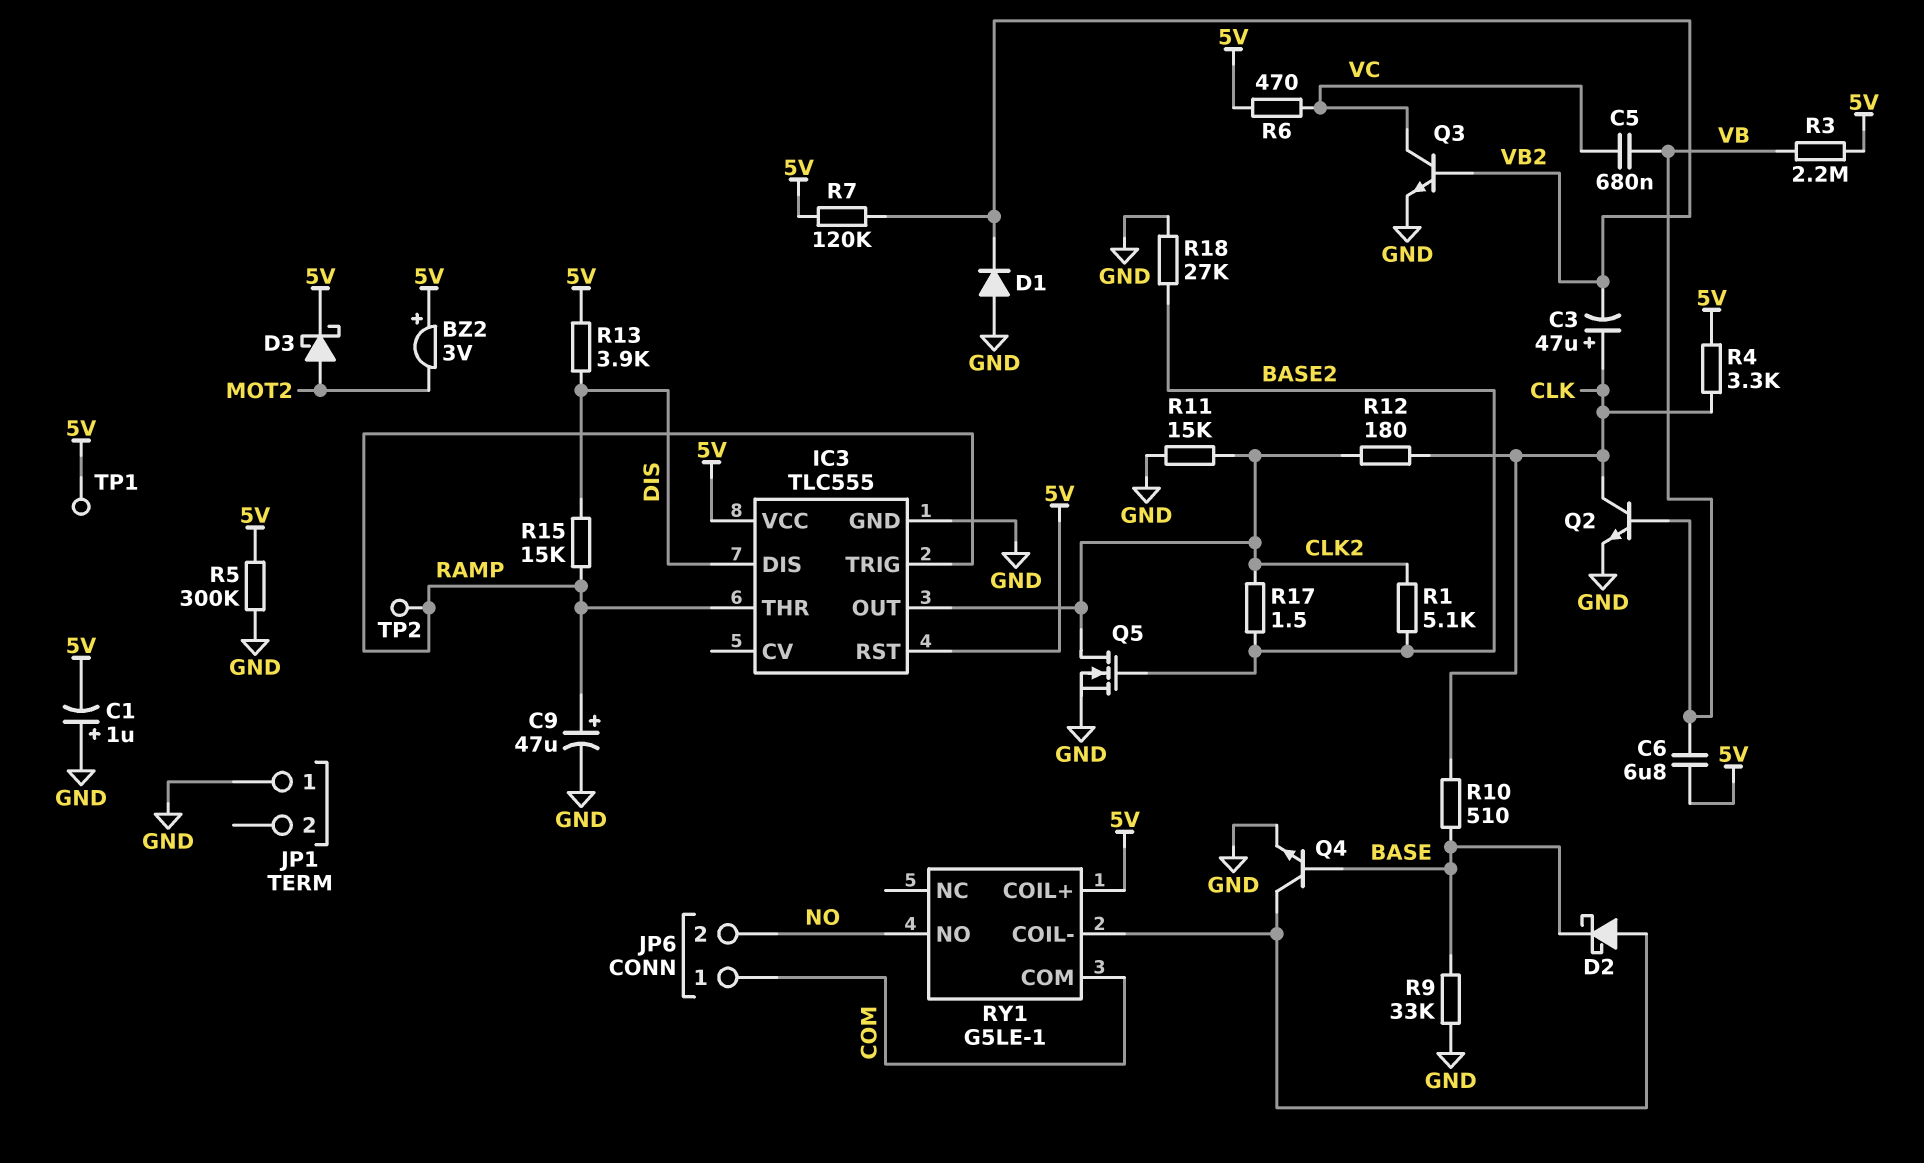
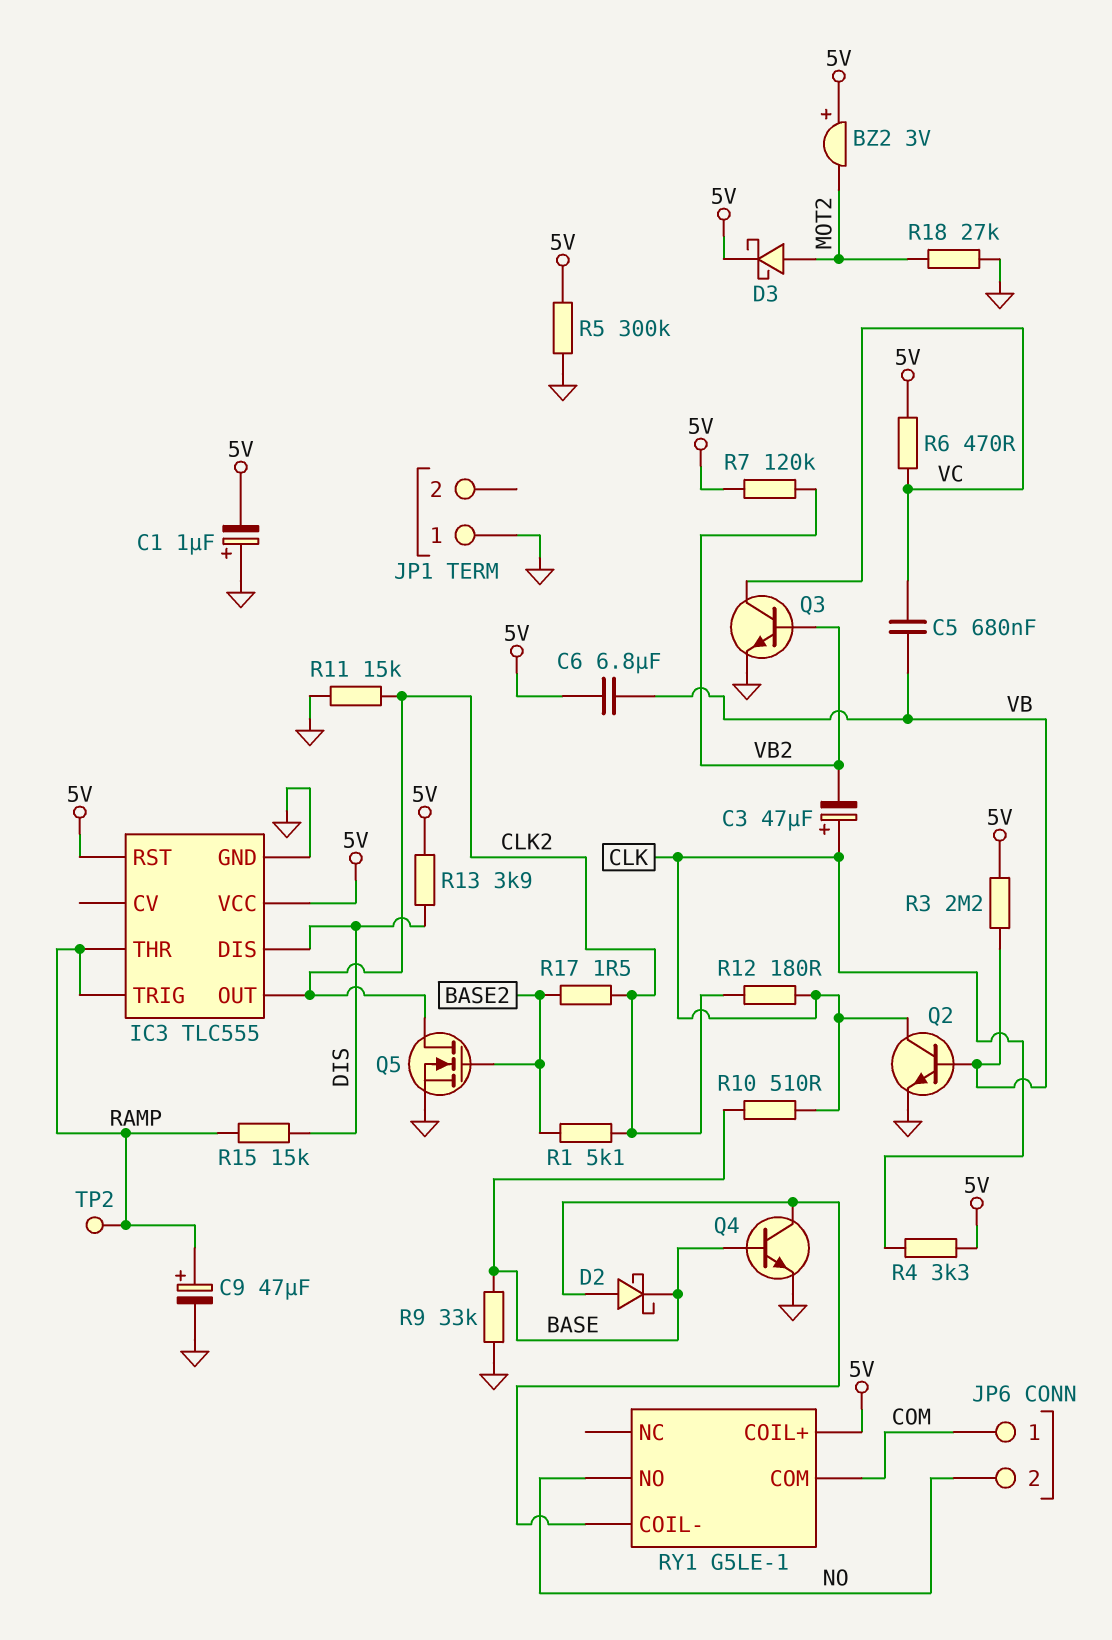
D1: diode (A GND, K VB2) -> none
R18: 27k (BASE2, GND) -> 27k (GND, MOT2)
TP1: test point (5V) -> none

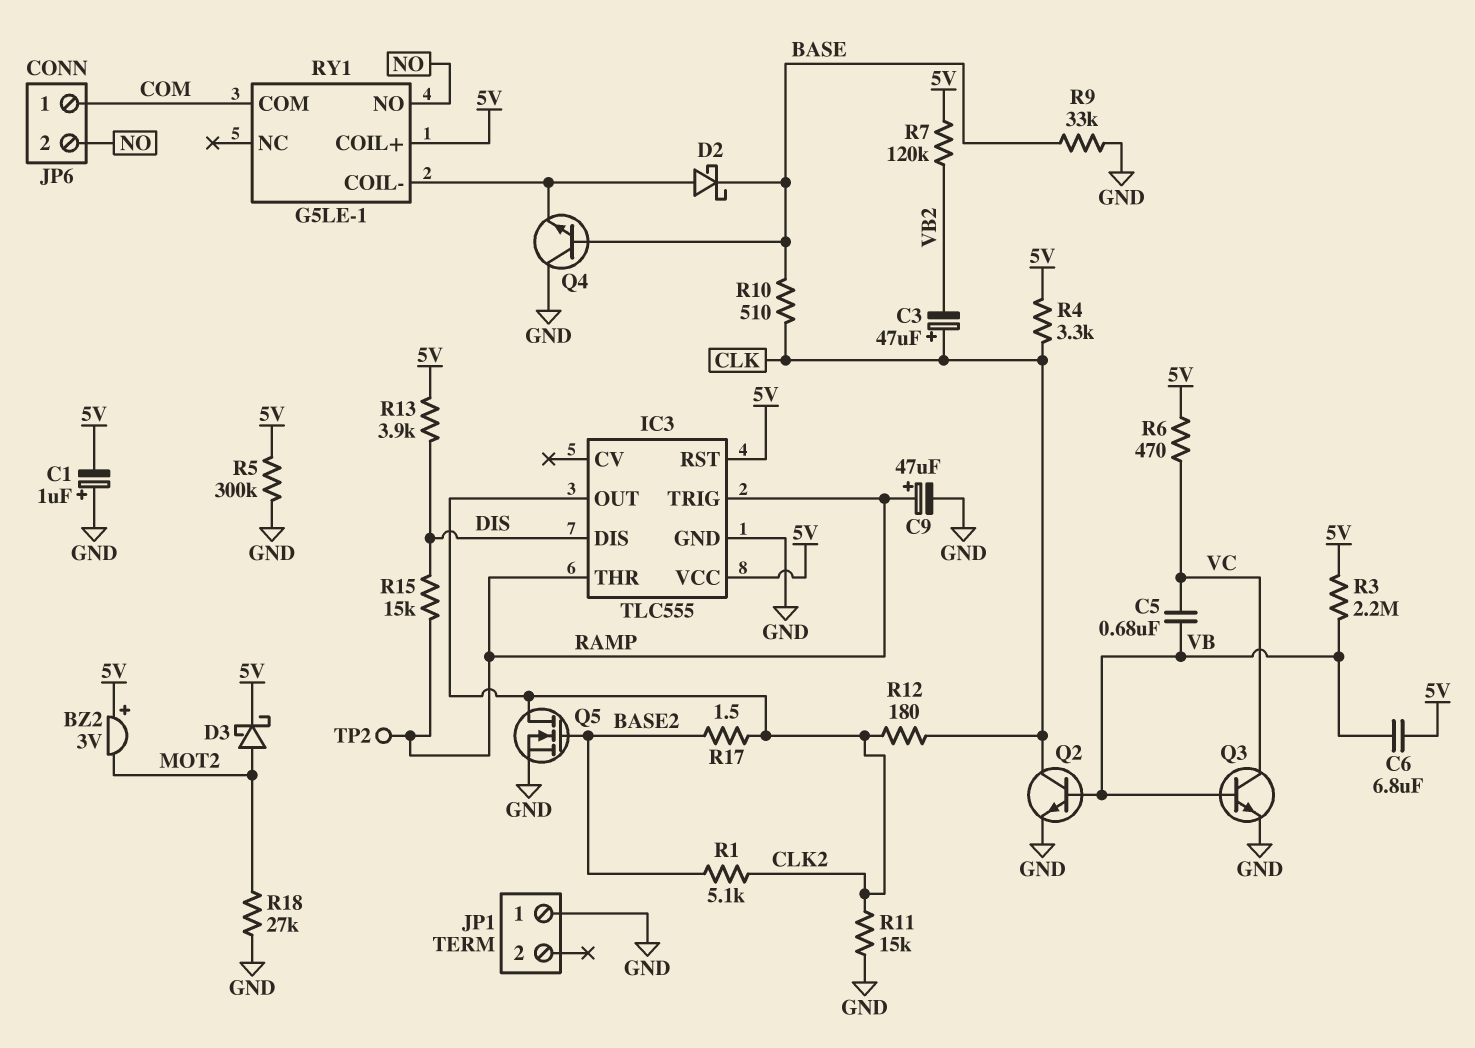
Q3: NPN (B VB2, C VC, E GND) -> NPN (B VB, C VC, E GND)
Q4: NPN (B BASE, C RY1/COIL-, E GND) -> NPN (B BASE, C GND, E RY1/COIL-)

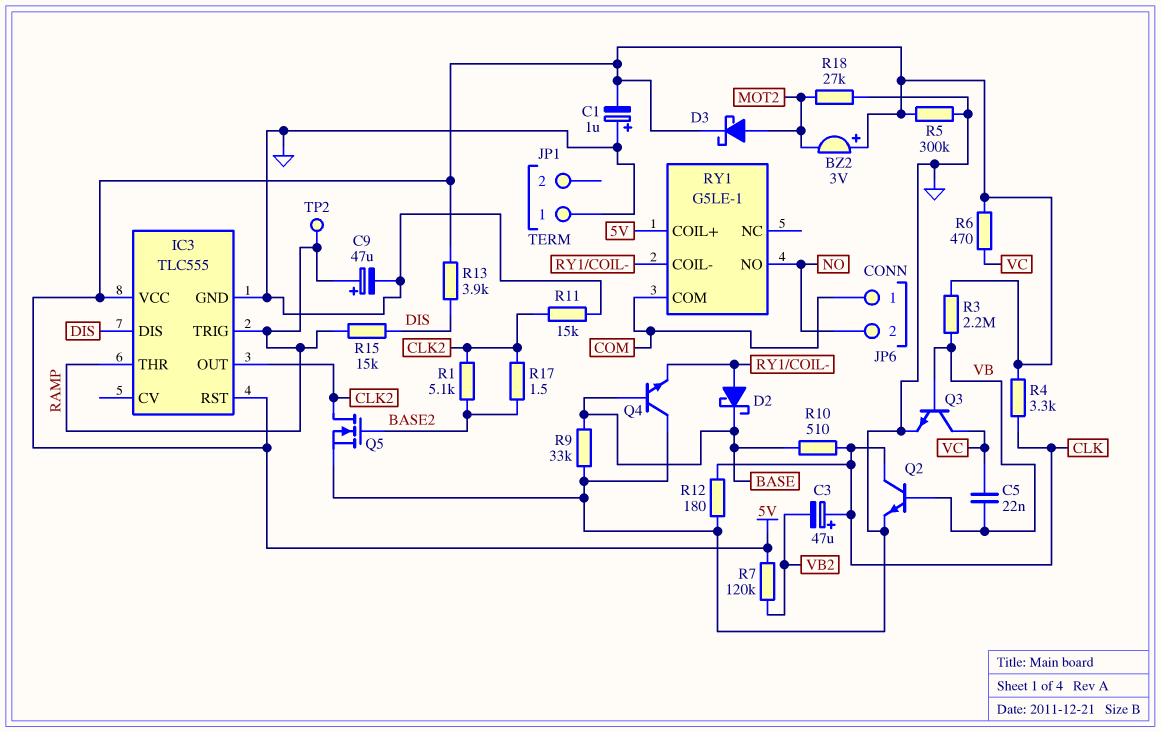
C5: 680nF (VB, VC) -> 22nF (VB, VC)
C6: 6.8uF (5V, VB) -> none
R12: 180 (CLK, CLK2) -> 180 (CLK, GND)

